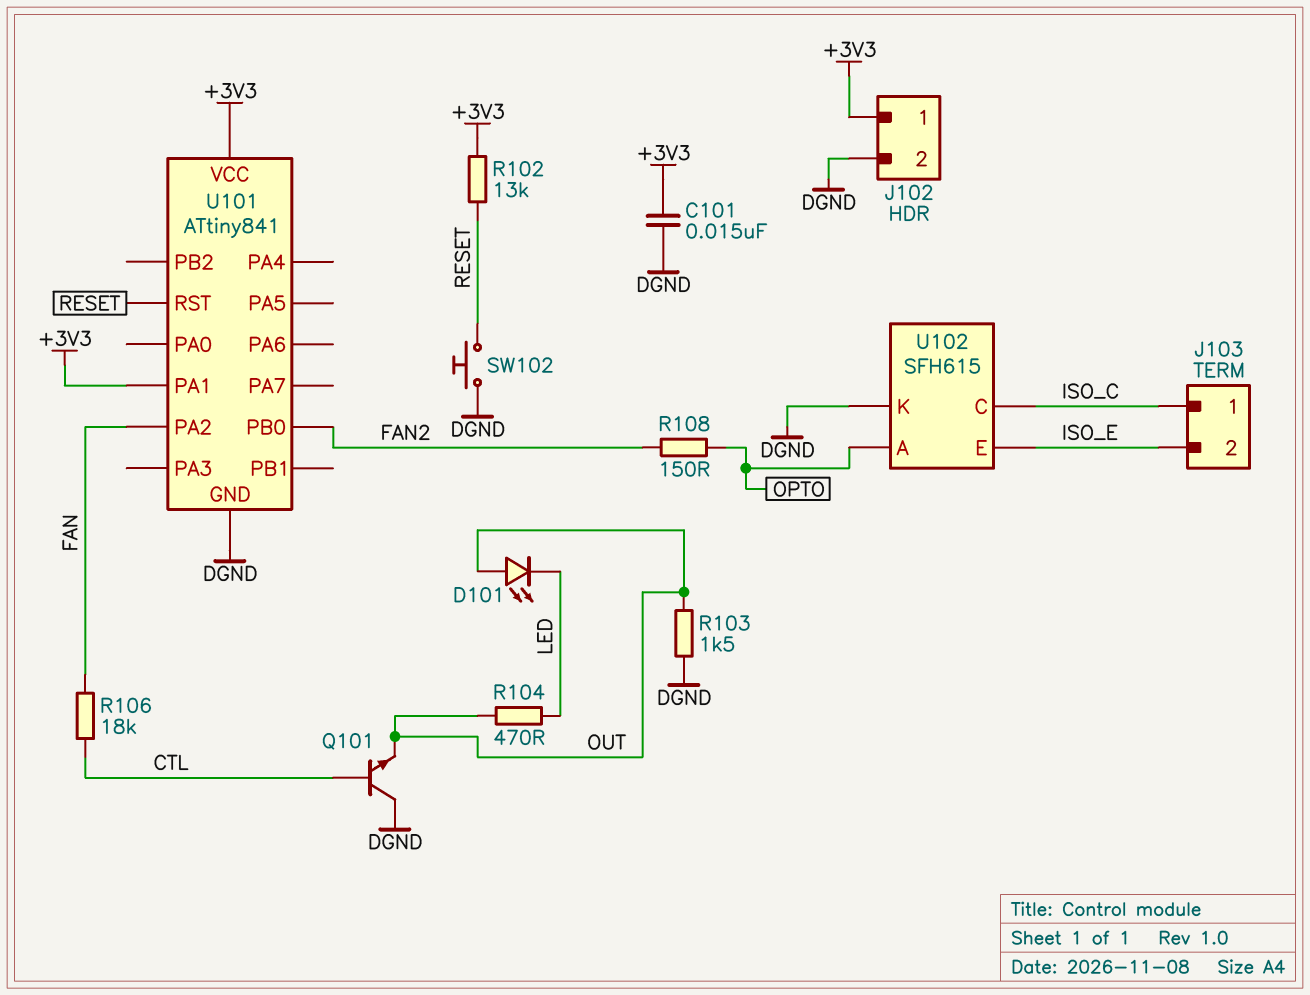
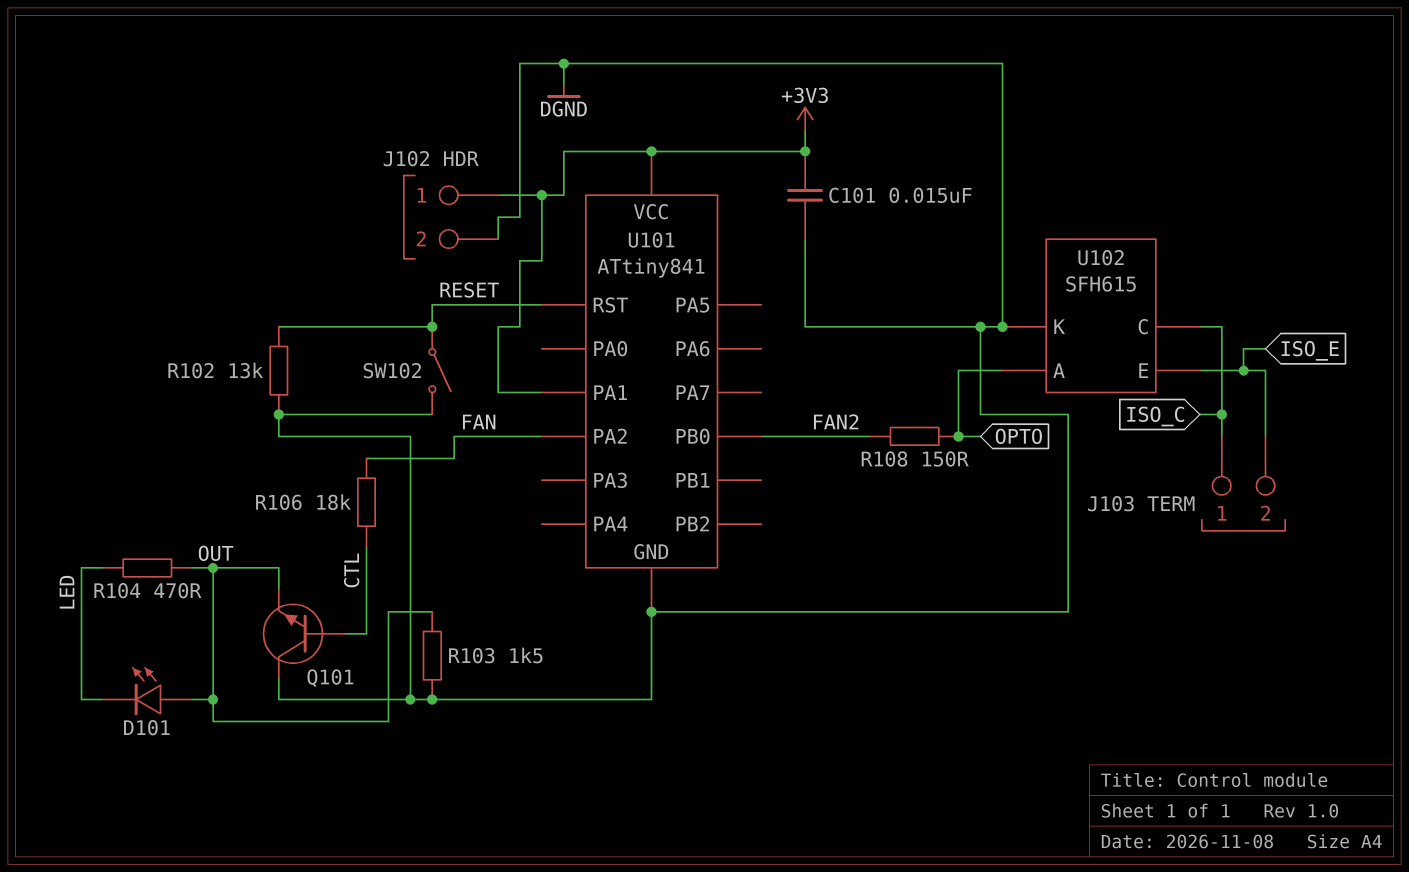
R102: 13k (+3V3, RESET) -> 13k (DGND, RESET)
SW102: button (DGND, RESET) -> switch (DGND, RESET)

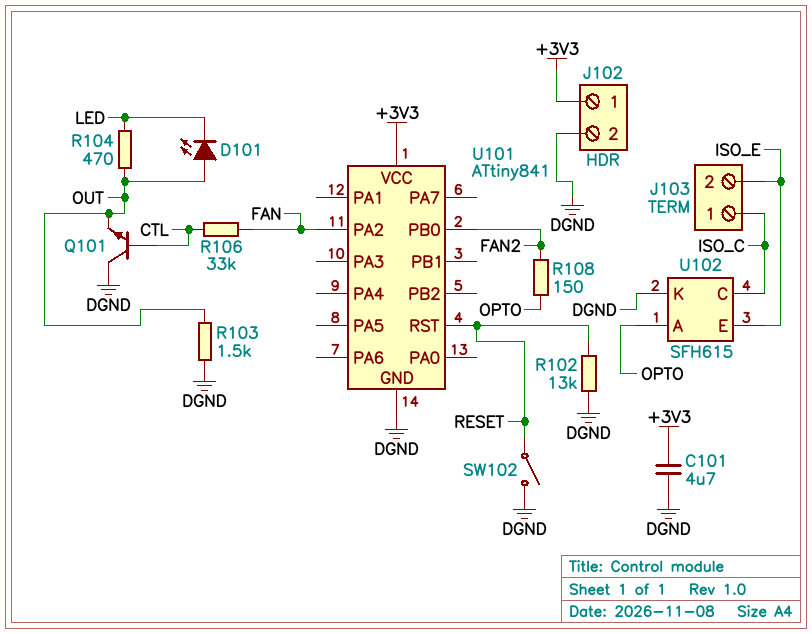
C101: 15nF (+3V3, DGND) -> 4.7uF (+3V3, DGND)
R106: 18k (CTL, FAN) -> 33k (CTL, FAN)
U101 pin PA1: +3V3 -> none

